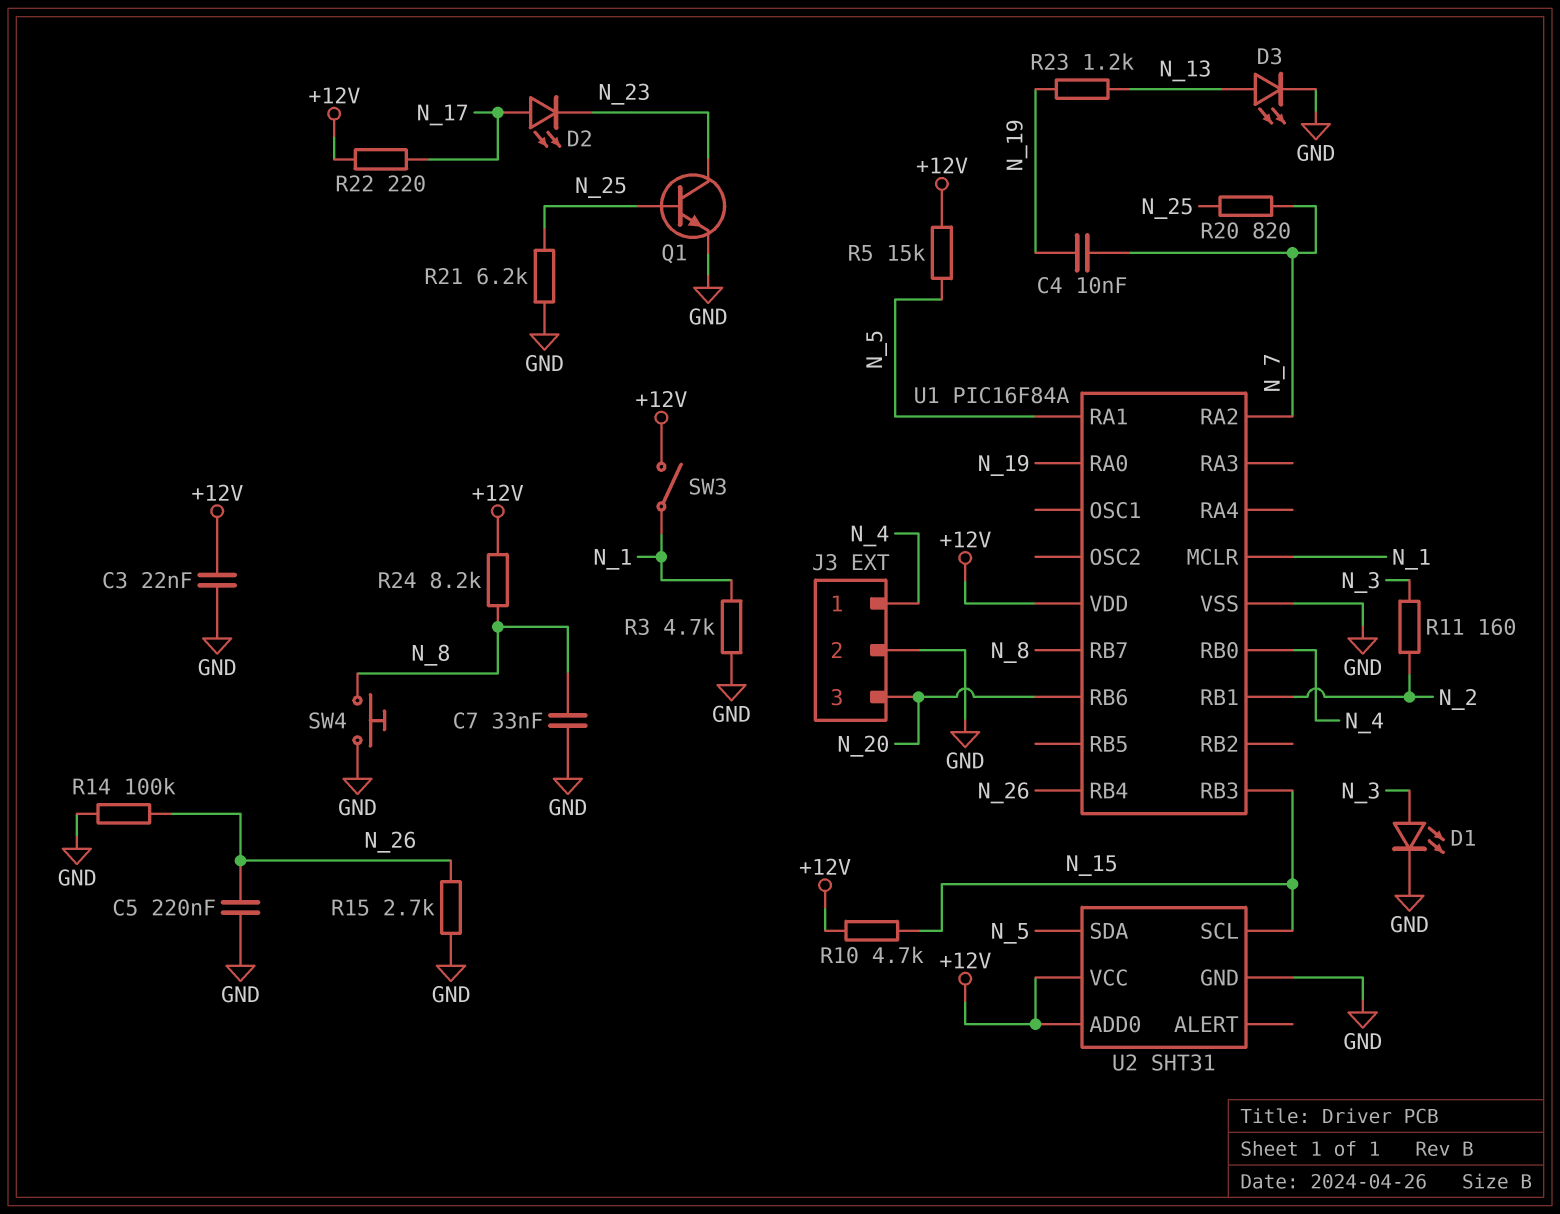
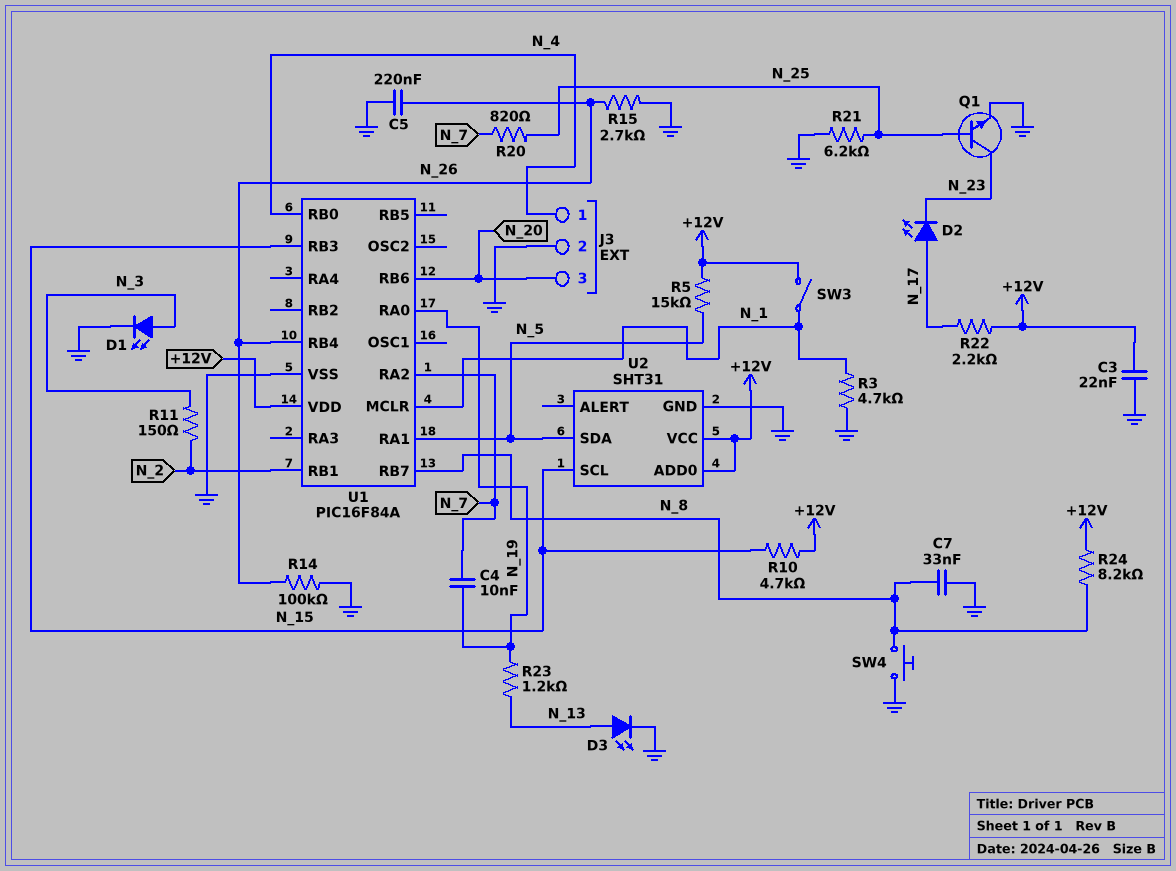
R11: 160 (N_2, N_3) -> 150 (N_2, N_3)
R22: 220 (+12V, N_17) -> 2.2k (+12V, N_17)

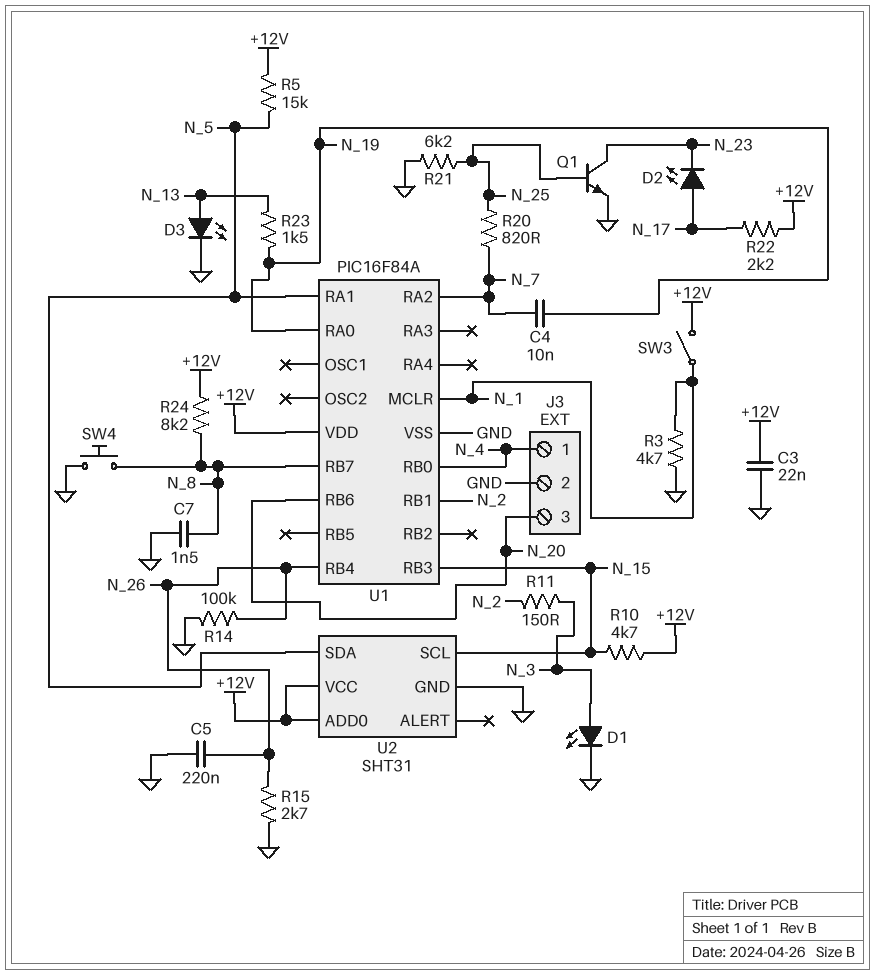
C7: 33nF (GND, N_8) -> 1.5nF (GND, N_8)
R23: 1.2k (N_13, N_19) -> 1.5k (N_13, N_19)

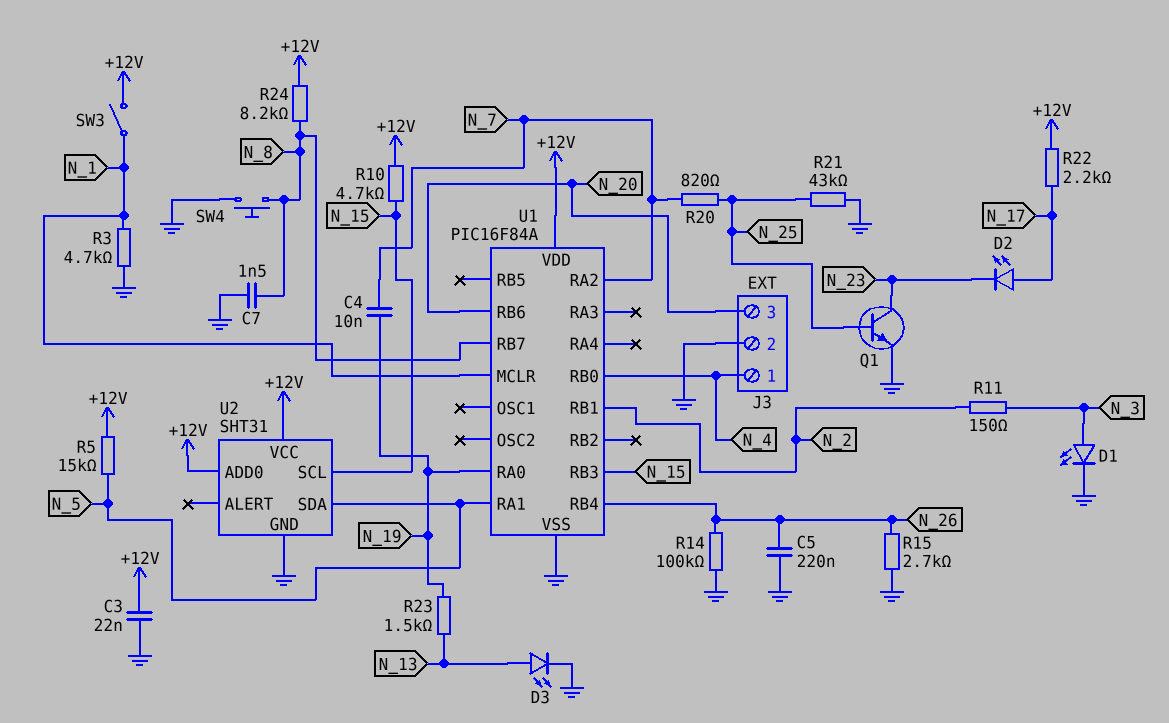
R21: 6.2k (GND, N_25) -> 43k (GND, N_25)

